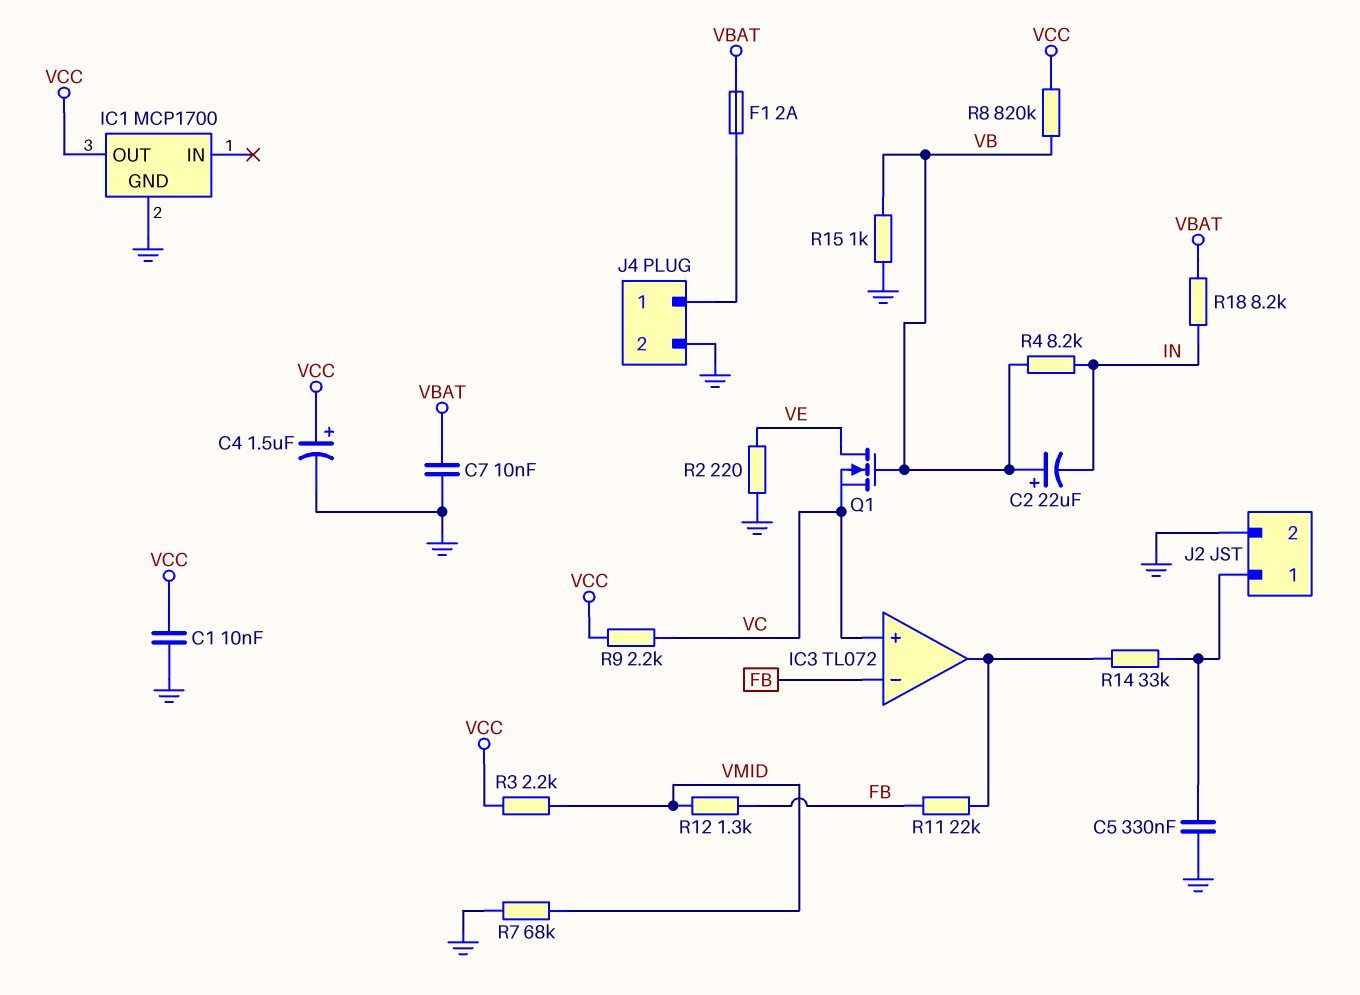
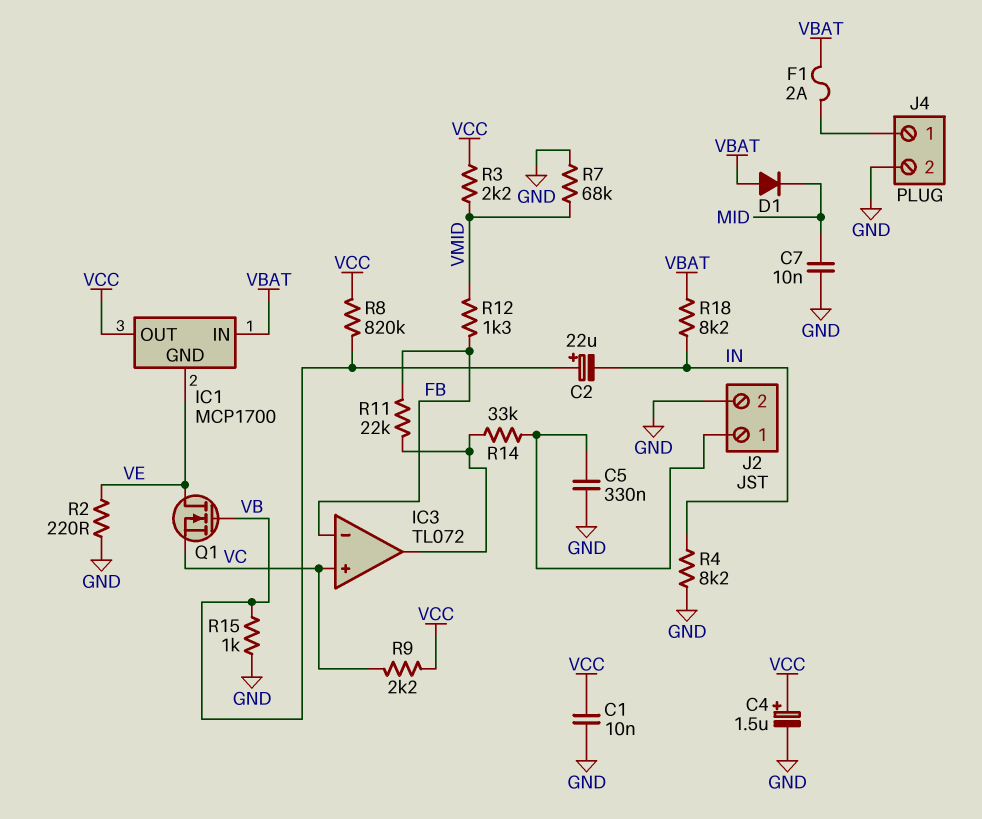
C7: 10nF (GND, VBAT) -> 10nF (GND, MID)
D1: none -> diode (A VBAT, K MID)
IC1 pin GND: GND -> VE
IC1 pin IN: none -> VBAT
R4: 8.2k (IN, VB) -> 8.2k (GND, IN)

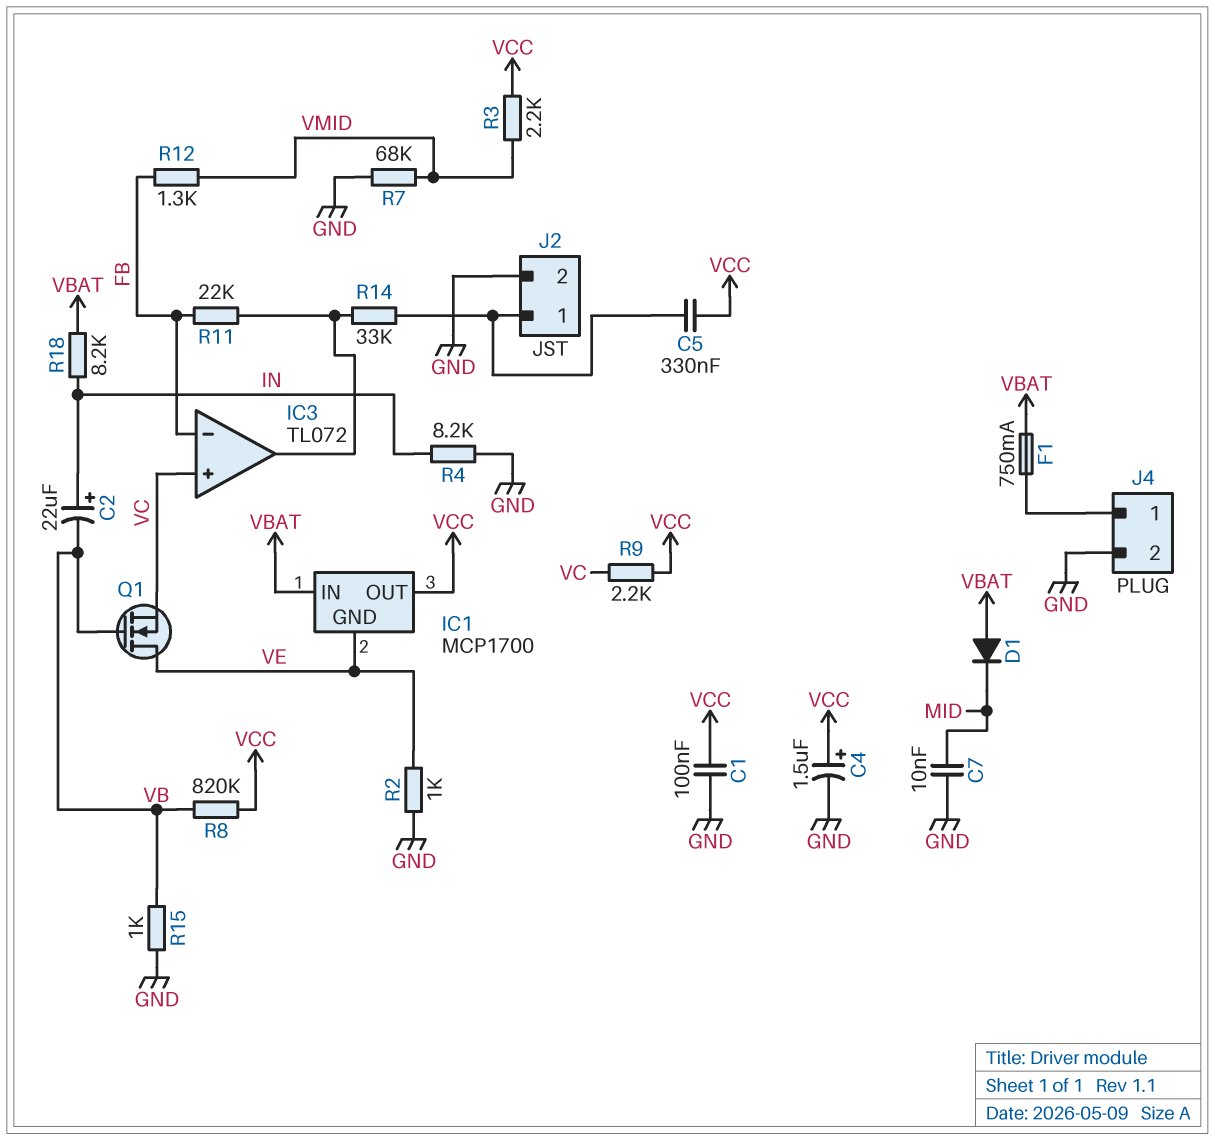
C1: 10nF (GND, VCC) -> 100nF (GND, VCC)
C2: 22uF (plus VB, minus IN) -> 22uF (plus IN, minus VB)
C5: 330nF (GND, J2/1) -> 330nF (J2/1, VCC)
F1: 2A (J4/1, VBAT) -> 750mA (J4/1, VBAT)
R2: 220 (GND, VE) -> 1k (GND, VE)

